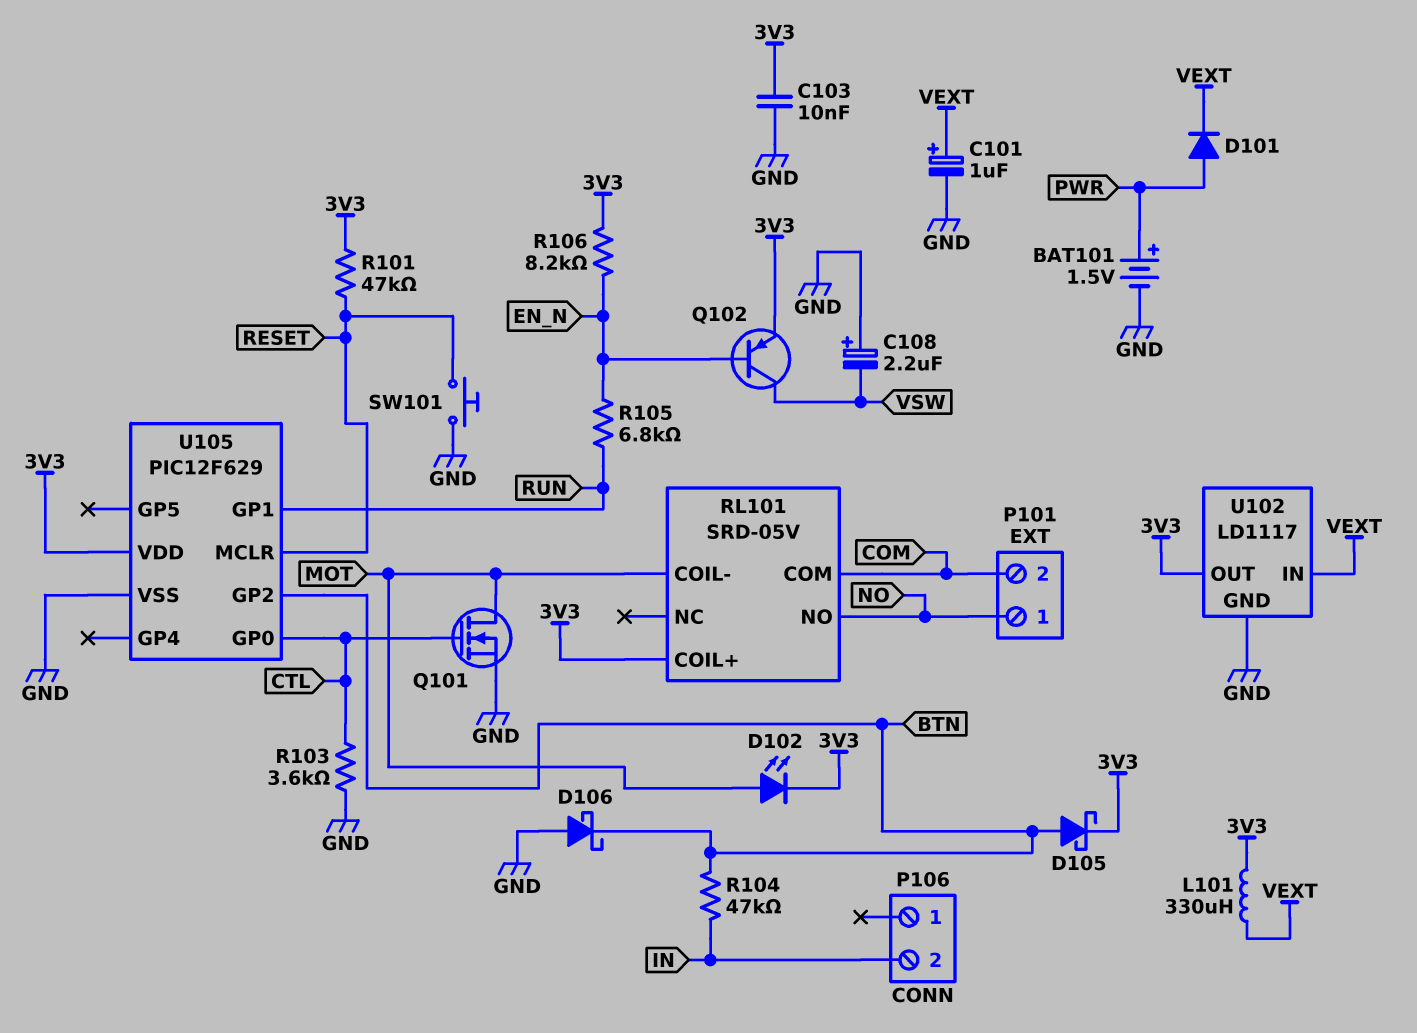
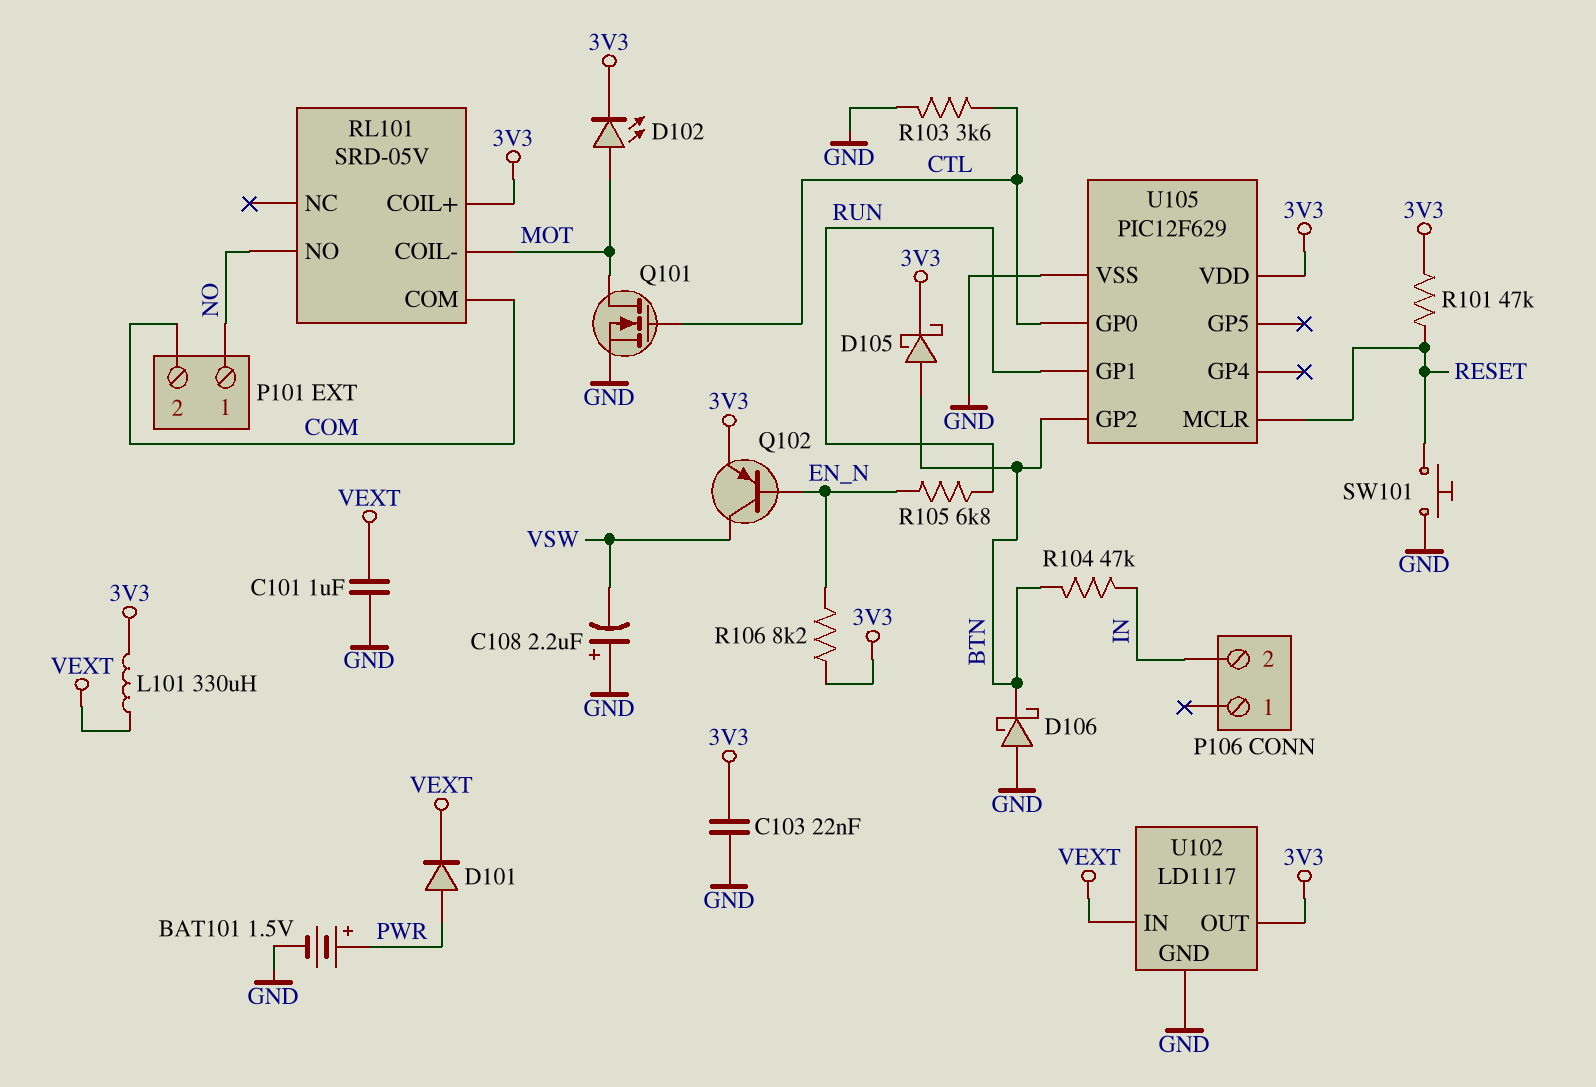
C101: 1uF (plus VEXT, minus GND) -> 1uF (GND, VEXT)
C103: 10nF (3V3, GND) -> 22nF (3V3, GND)

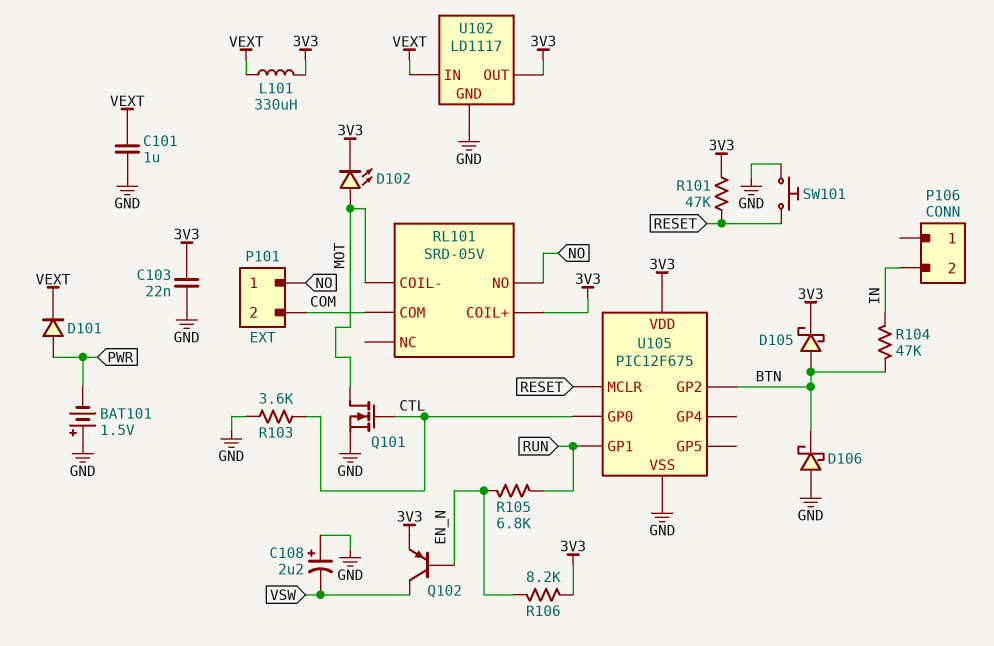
BAT101: 1.5V (plus PWR, minus GND) -> 1.5V (plus GND, minus PWR)
U105: PIC12F629 -> PIC12F675

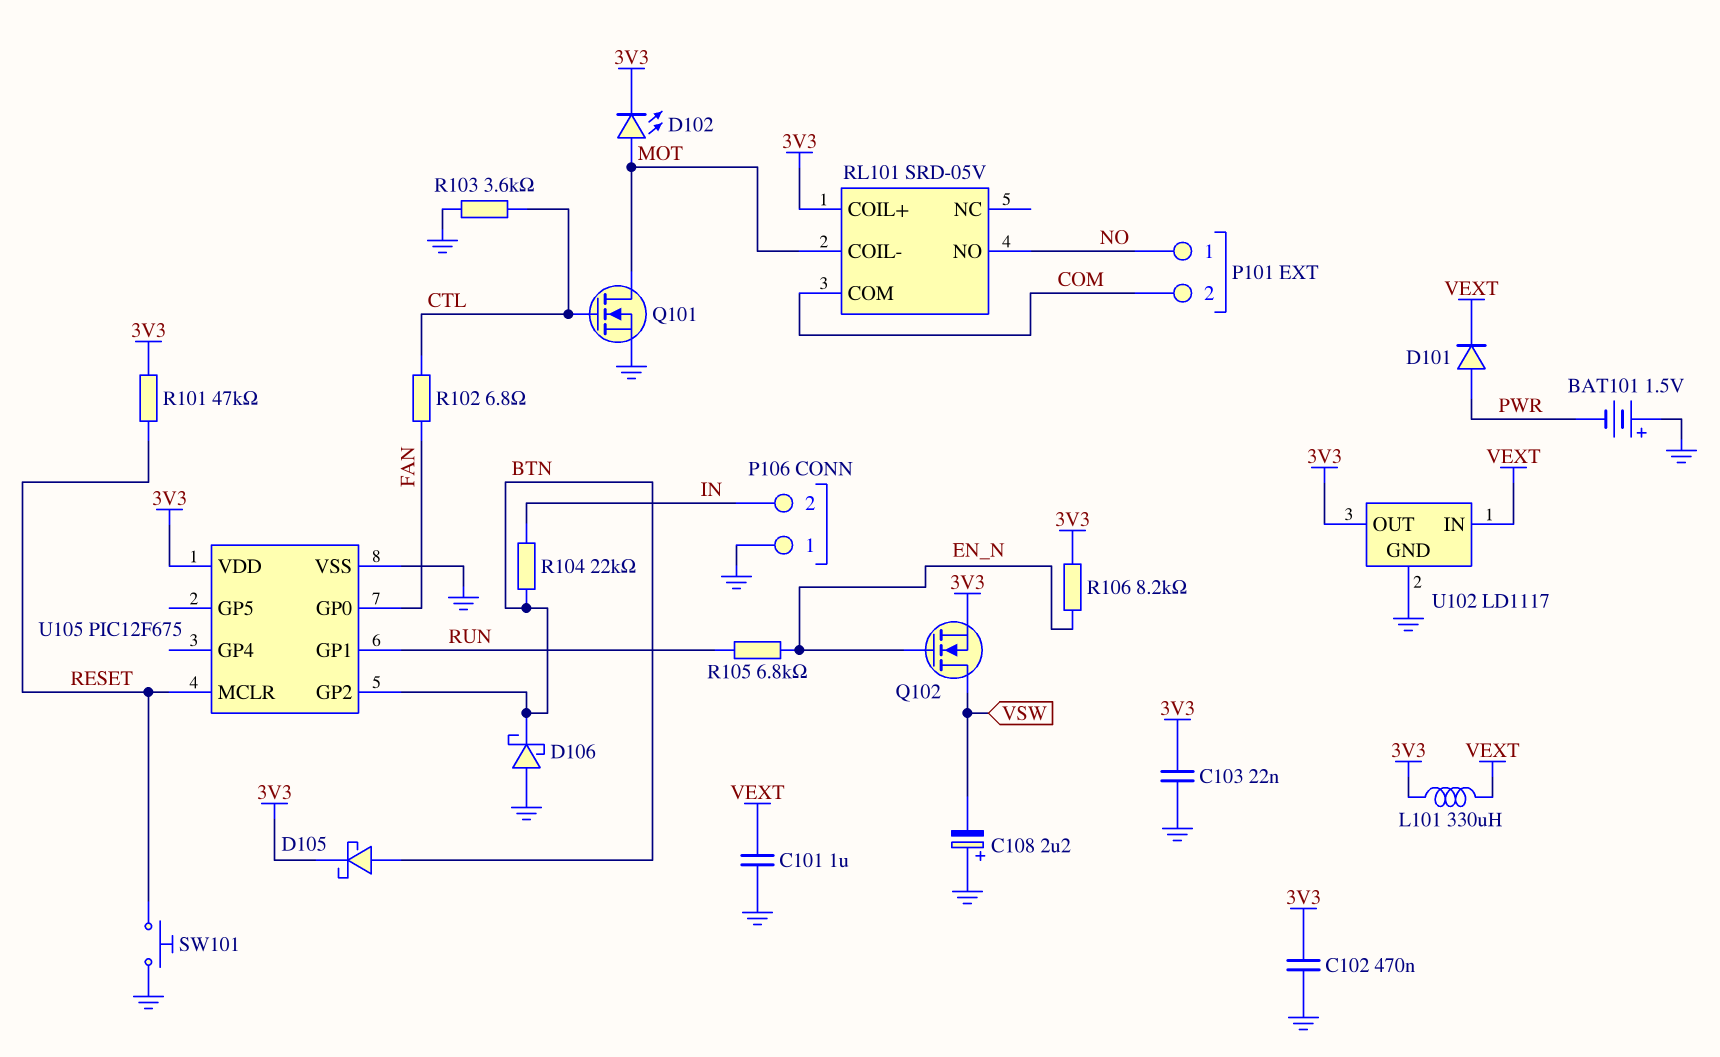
C102: none -> 470nF (3V3, GND)
P106 pin 1: none -> GND
Q102: PNP (B EN_N, C VSW, E 3V3) -> NMOS (G EN_N, D VSW, S 3V3)
R102: none -> 6.8 (CTL, FAN)
R104: 47k (BTN, IN) -> 22k (BTN, IN)
U105 pin GP0: CTL -> FAN

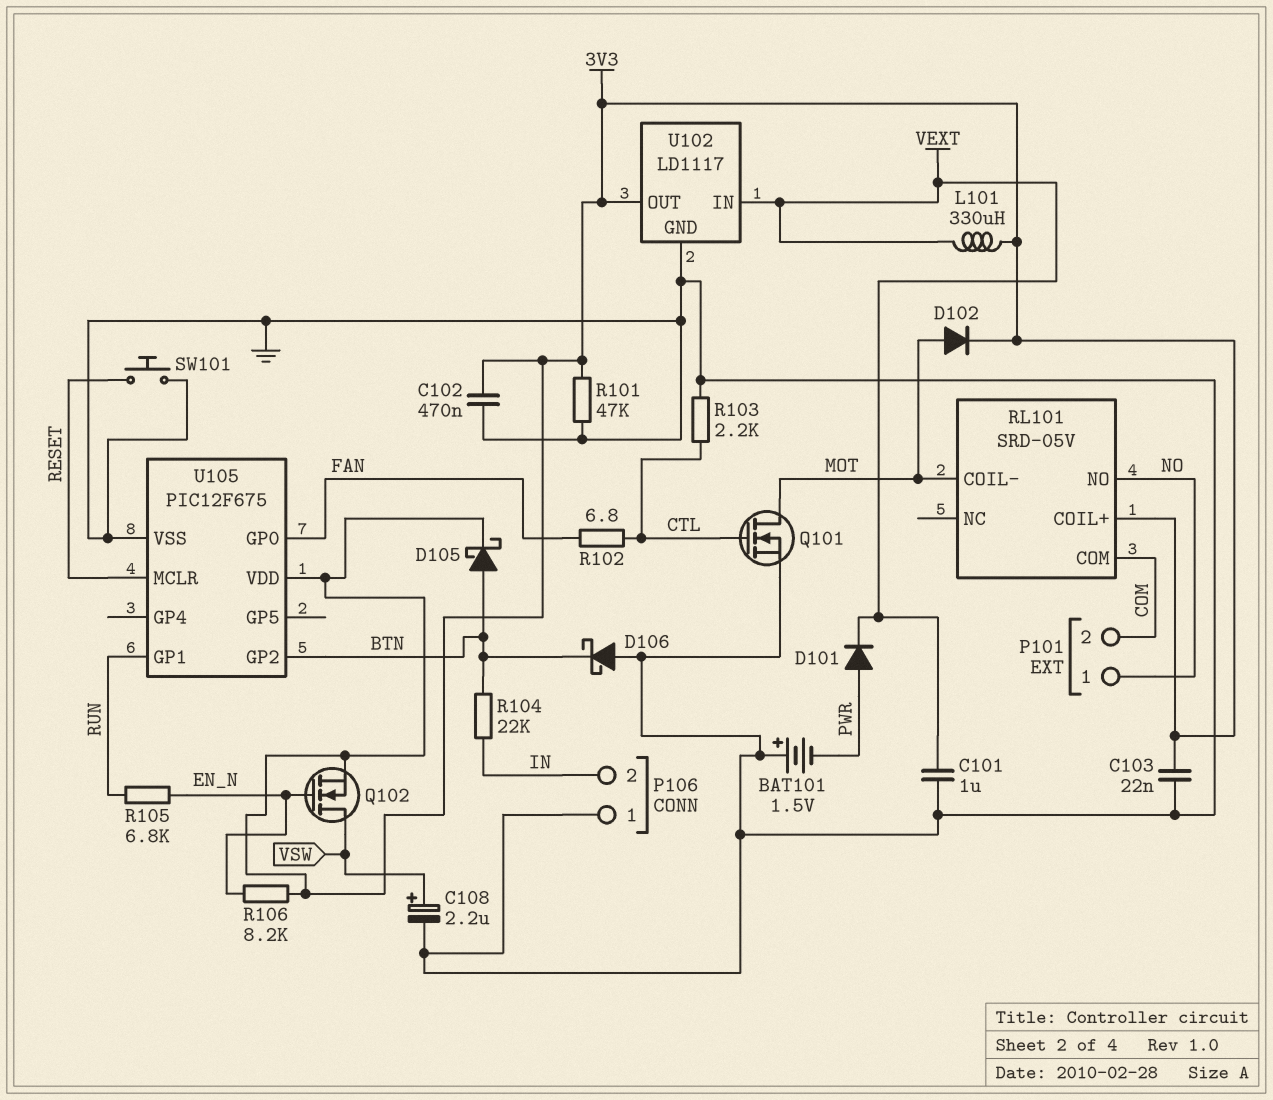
C108: 2.2uF (plus GND, minus VSW) -> 2.2uF (plus VSW, minus GND)
D102: LED (A MOT, K 3V3) -> diode (A MOT, K 3V3)
R101: 47k (3V3, RESET) -> 47k (3V3, GND)
R103: 3.6k (CTL, GND) -> 2.2k (CTL, GND)

